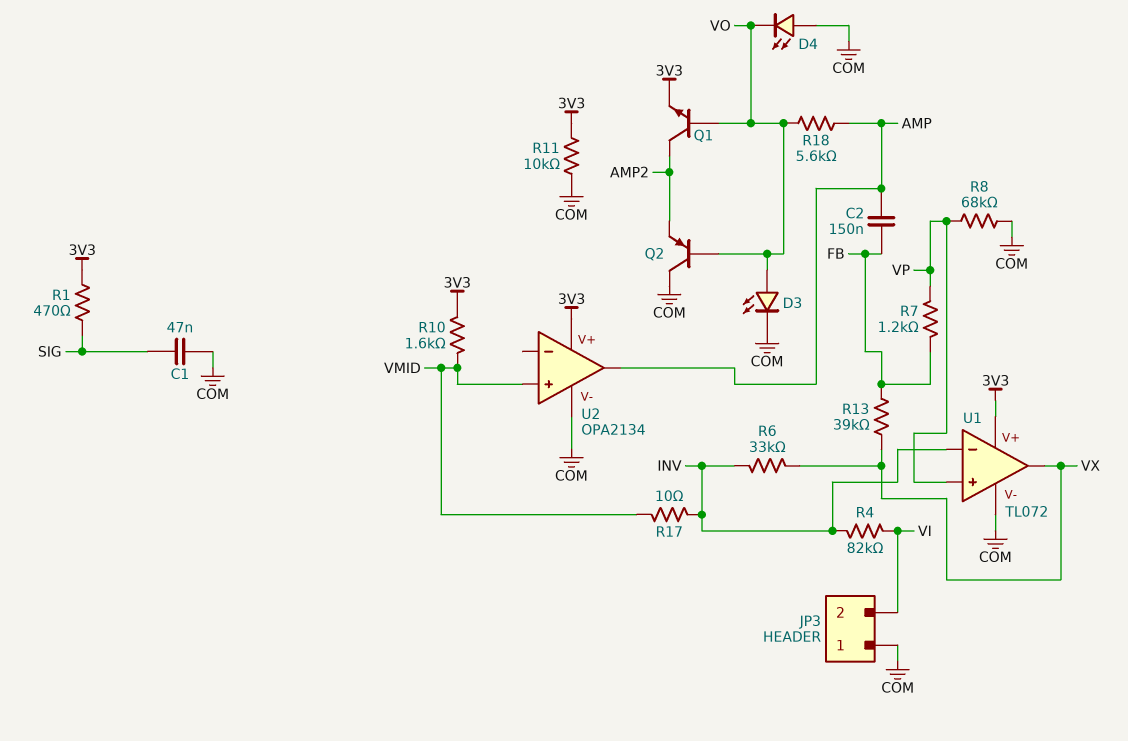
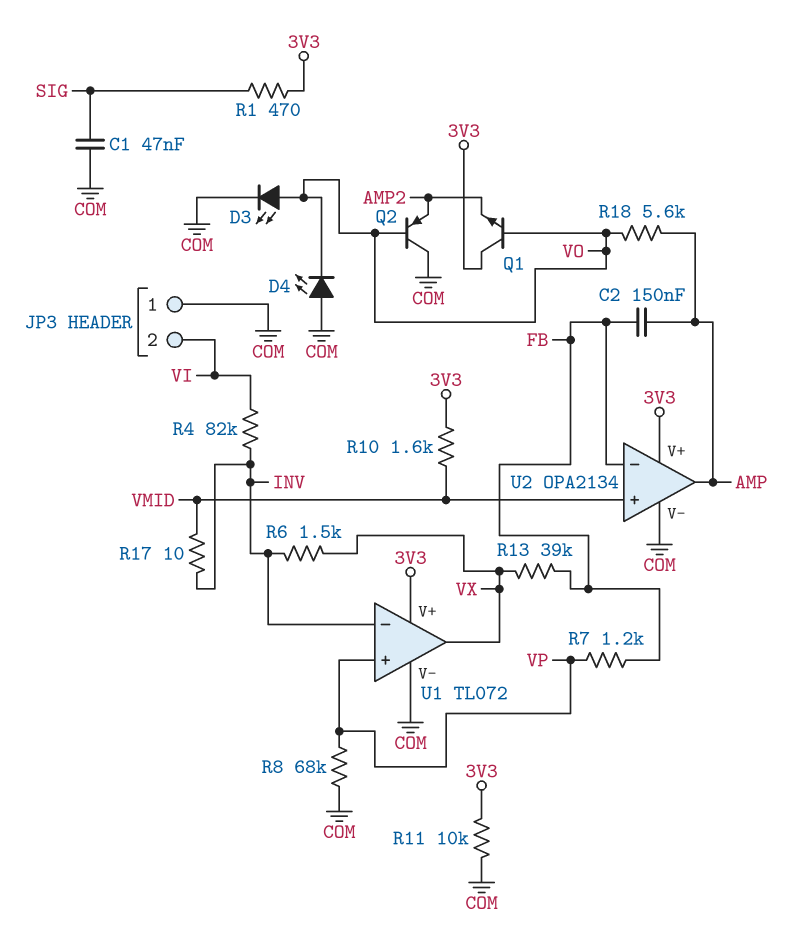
Q1: NPN (B VO, C AMP2, E 3V3) -> NPN (B VO, C 3V3, E AMP2)
R6: 33k (INV, VX) -> 1.5k (INV, VX)
U2 pin in-: none -> FB

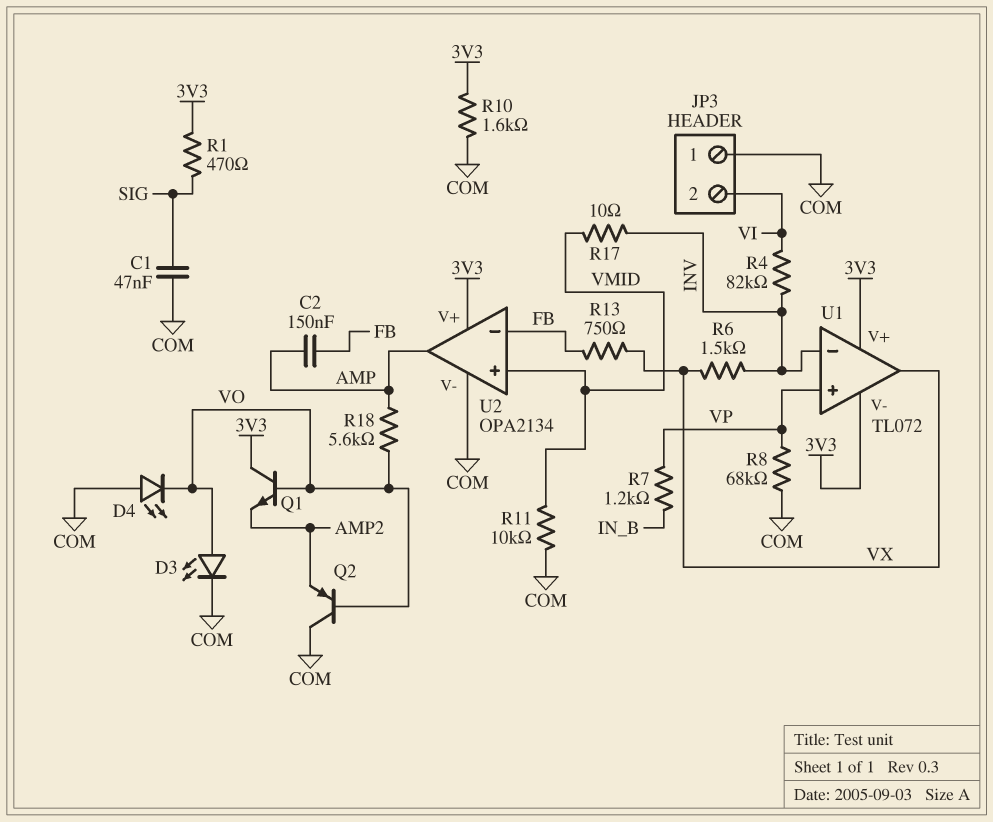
R7: 1.2k (FB, VP) -> 1.2k (IN_B, VP)
R10: 1.6k (3V3, VMID) -> 1.6k (3V3, COM)
R11: 10k (3V3, COM) -> 10k (COM, VMID)
R13: 39k (FB, VX) -> 750 (FB, VX)
U1 pin V-: COM -> 3V3

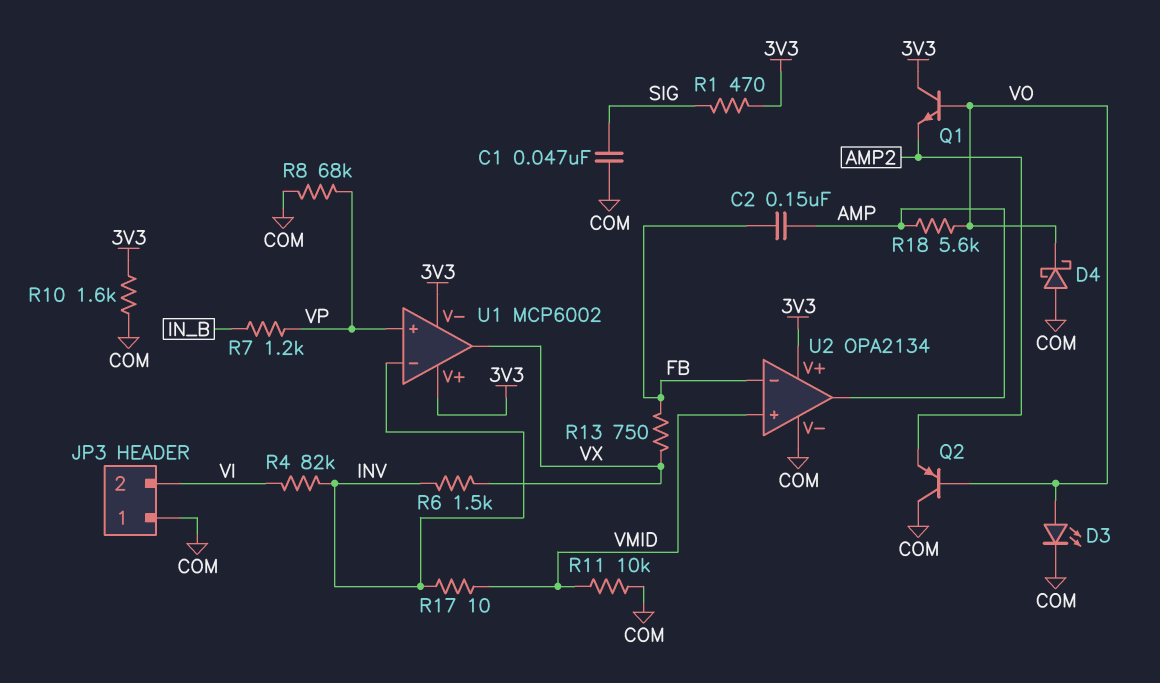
D4: LED (A COM, K VO) -> schottky (A COM, K VO)
U1: TL072 -> MCP6002

